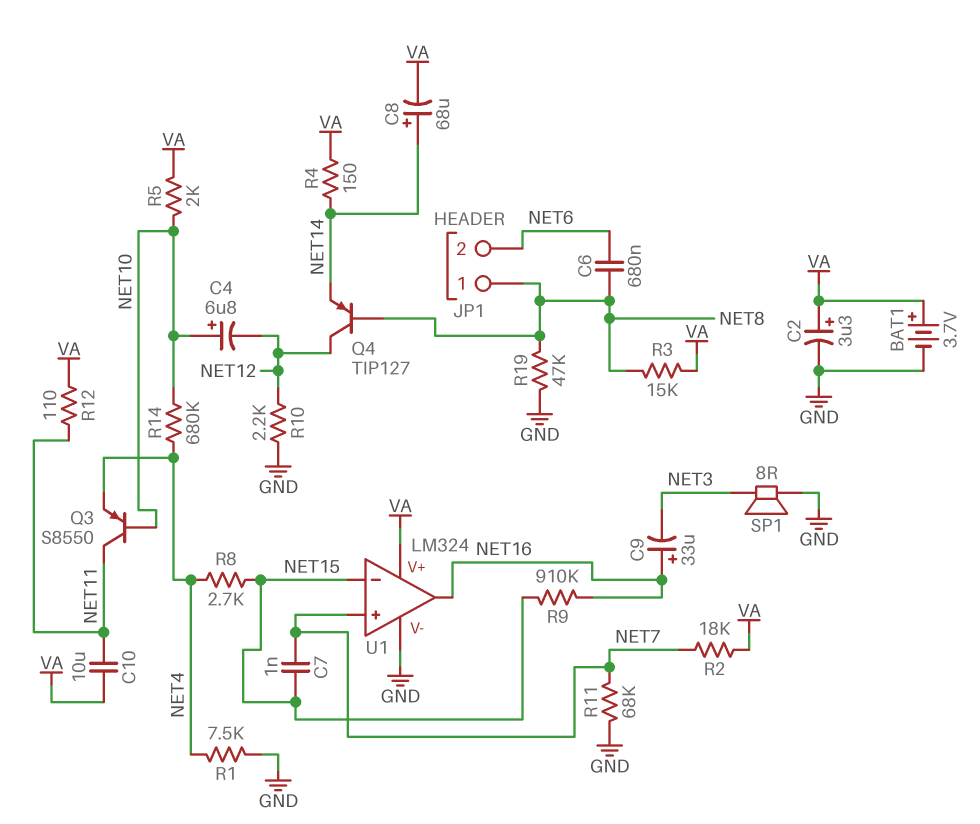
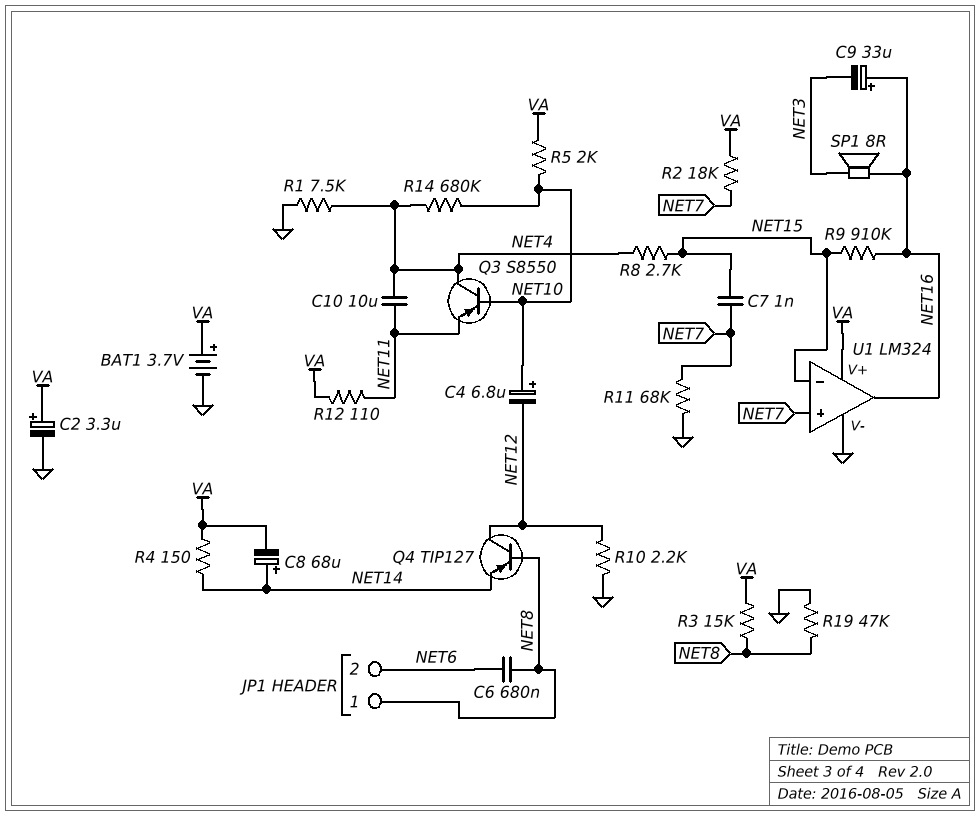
C10: 10uF (NET11, VA) -> 10uF (NET4, NET11)
Q3: PNP S8550 (B NET10, C NET11, E NET4) -> PNP S8550 (B NET10, C NET4, E NET11)
SP1: speaker 8R (GND, NET3) -> speaker 8R (NET3, NET16)

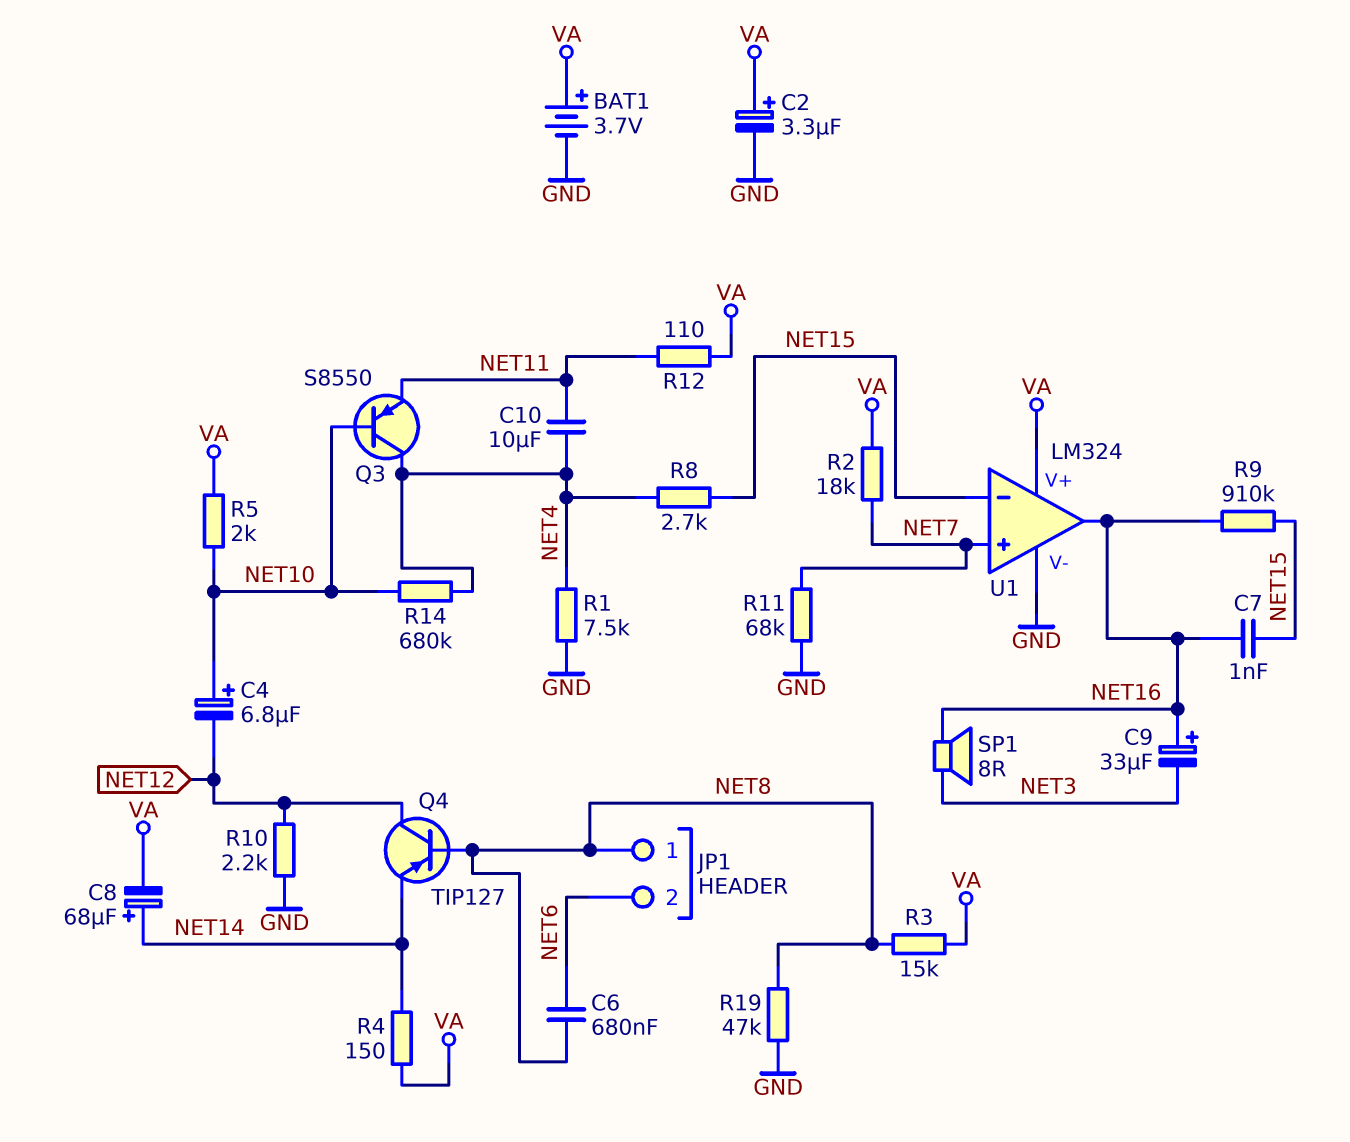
C7: 1nF (NET7, NET15) -> 1nF (NET15, NET16)

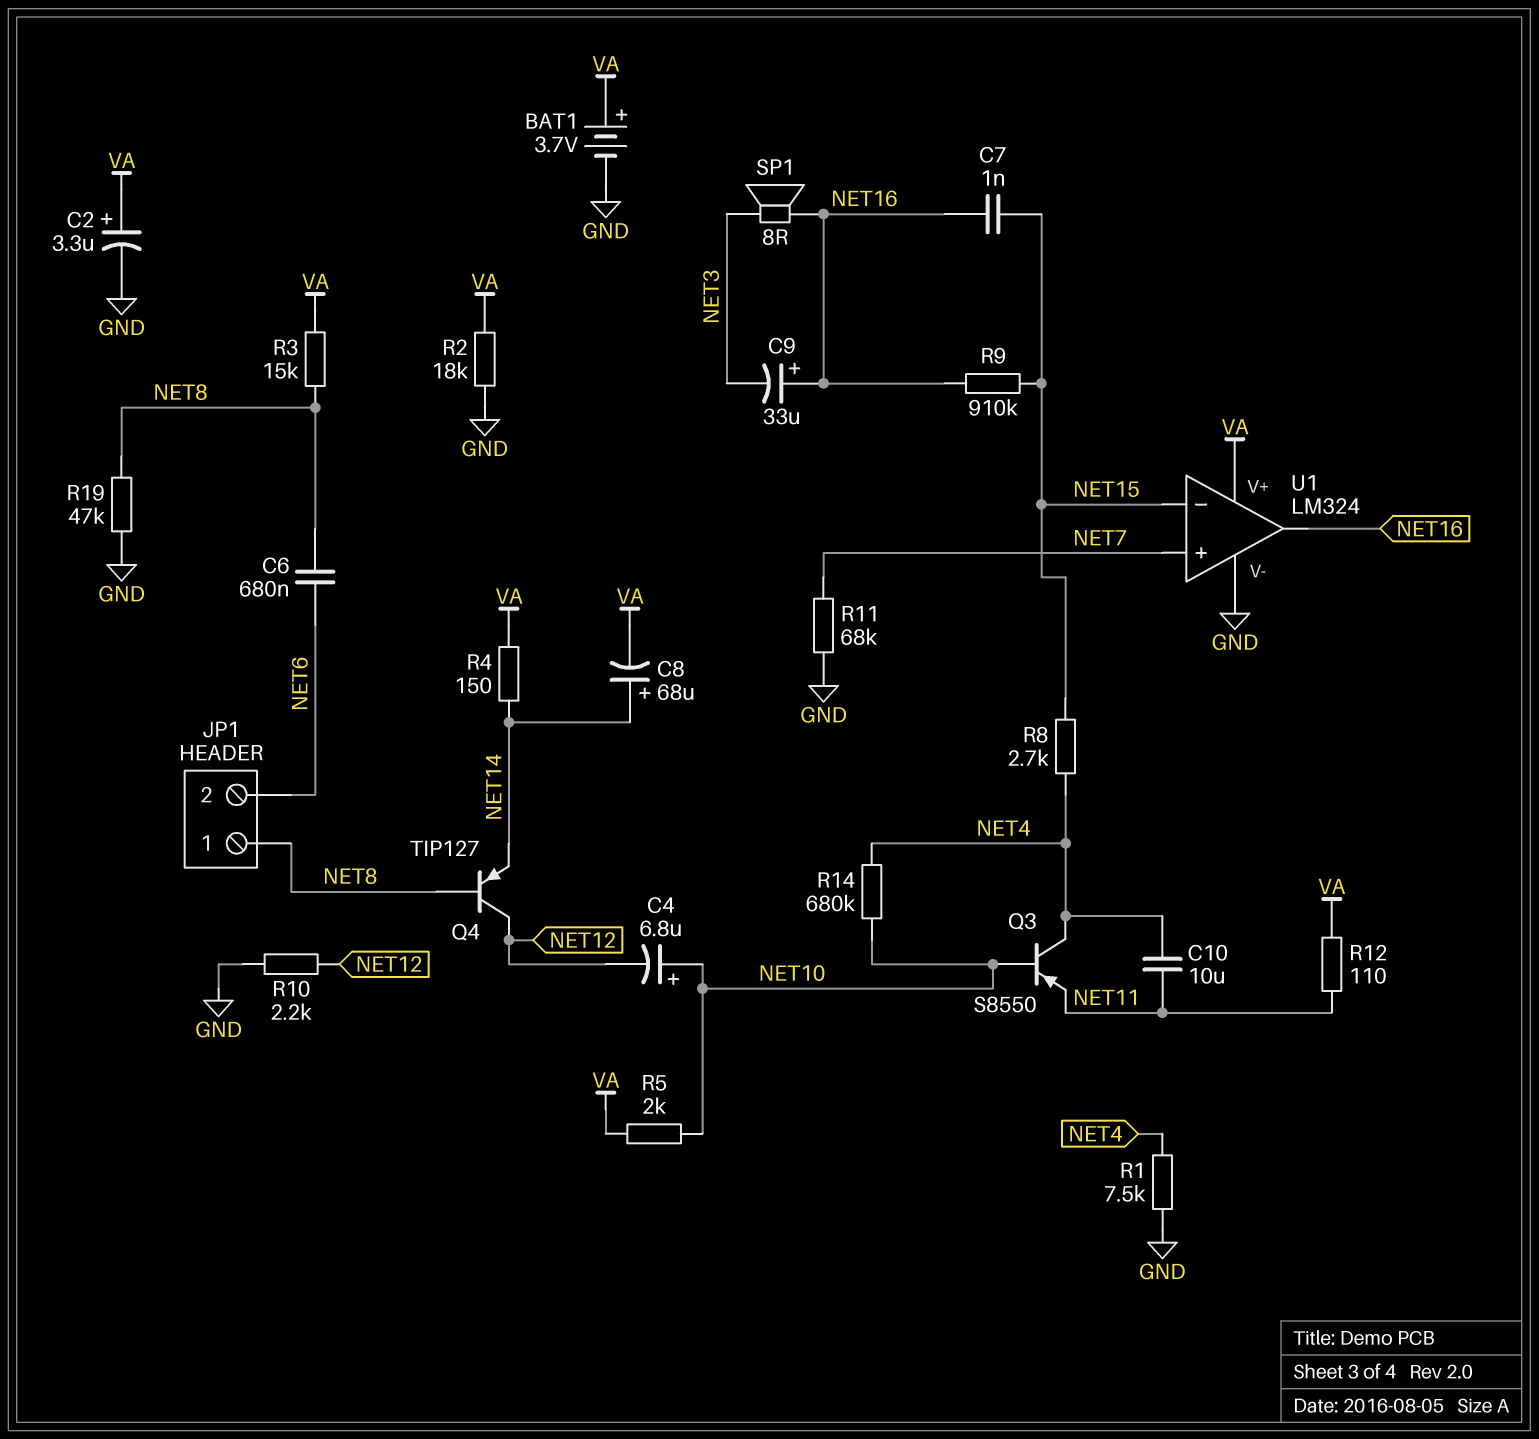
R2: 18k (NET7, VA) -> 18k (GND, VA)

